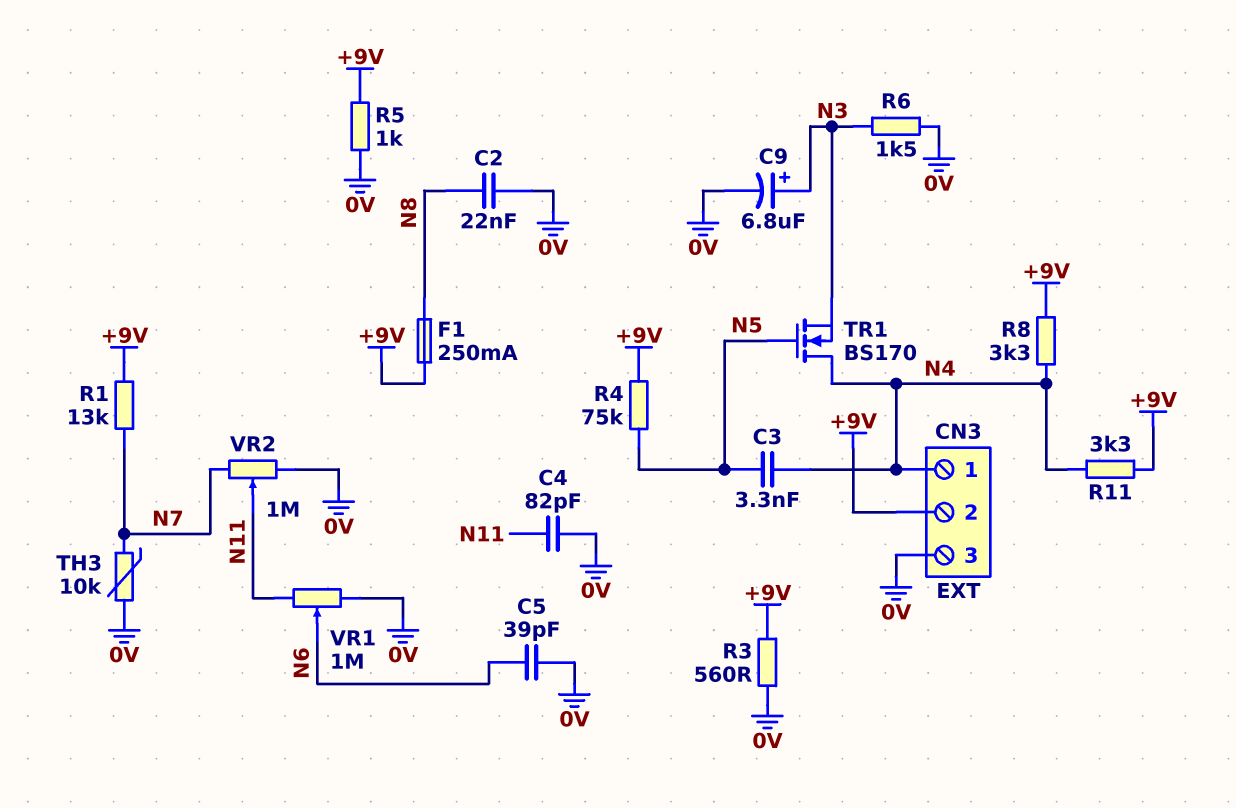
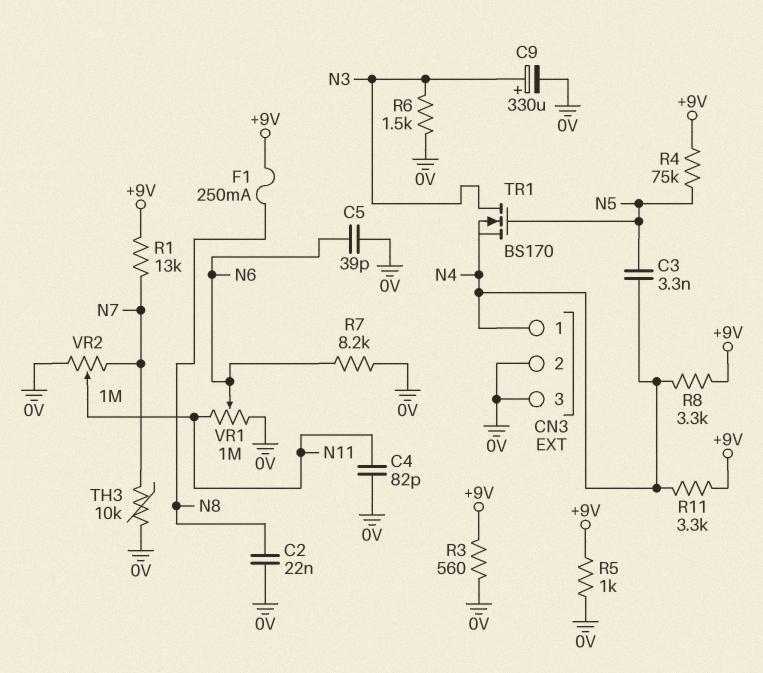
C9: 6.8uF (plus N3, minus 0V) -> 330uF (plus N3, minus 0V)
CN3 pin 2: +9V -> 0V
R7: none -> 8.2k (0V, N6)
TR1: NMOS BS170 (G N5, D N4, S N3) -> NMOS BS170 (G N5, D N3, S N4)

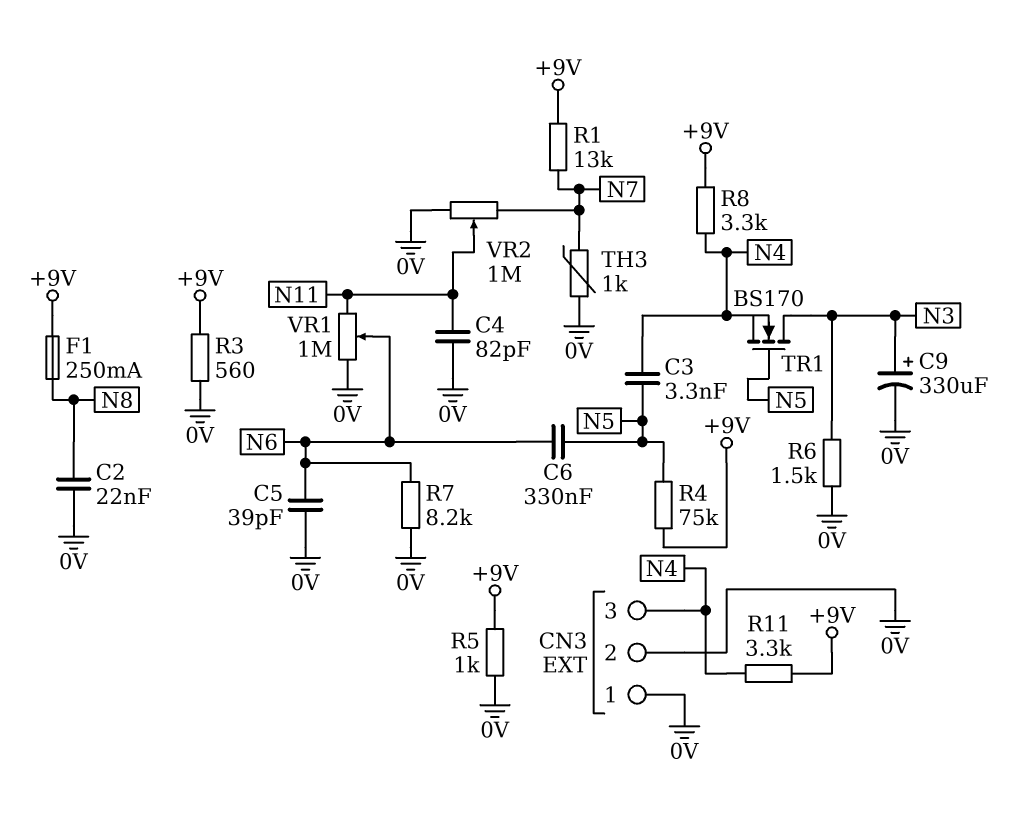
C6: none -> 330nF (N5, N6)
CN3 pin 1: N4 -> 0V
CN3 pin 3: 0V -> N4
TH3: 10k (0V, N7) -> 1k (0V, N7)

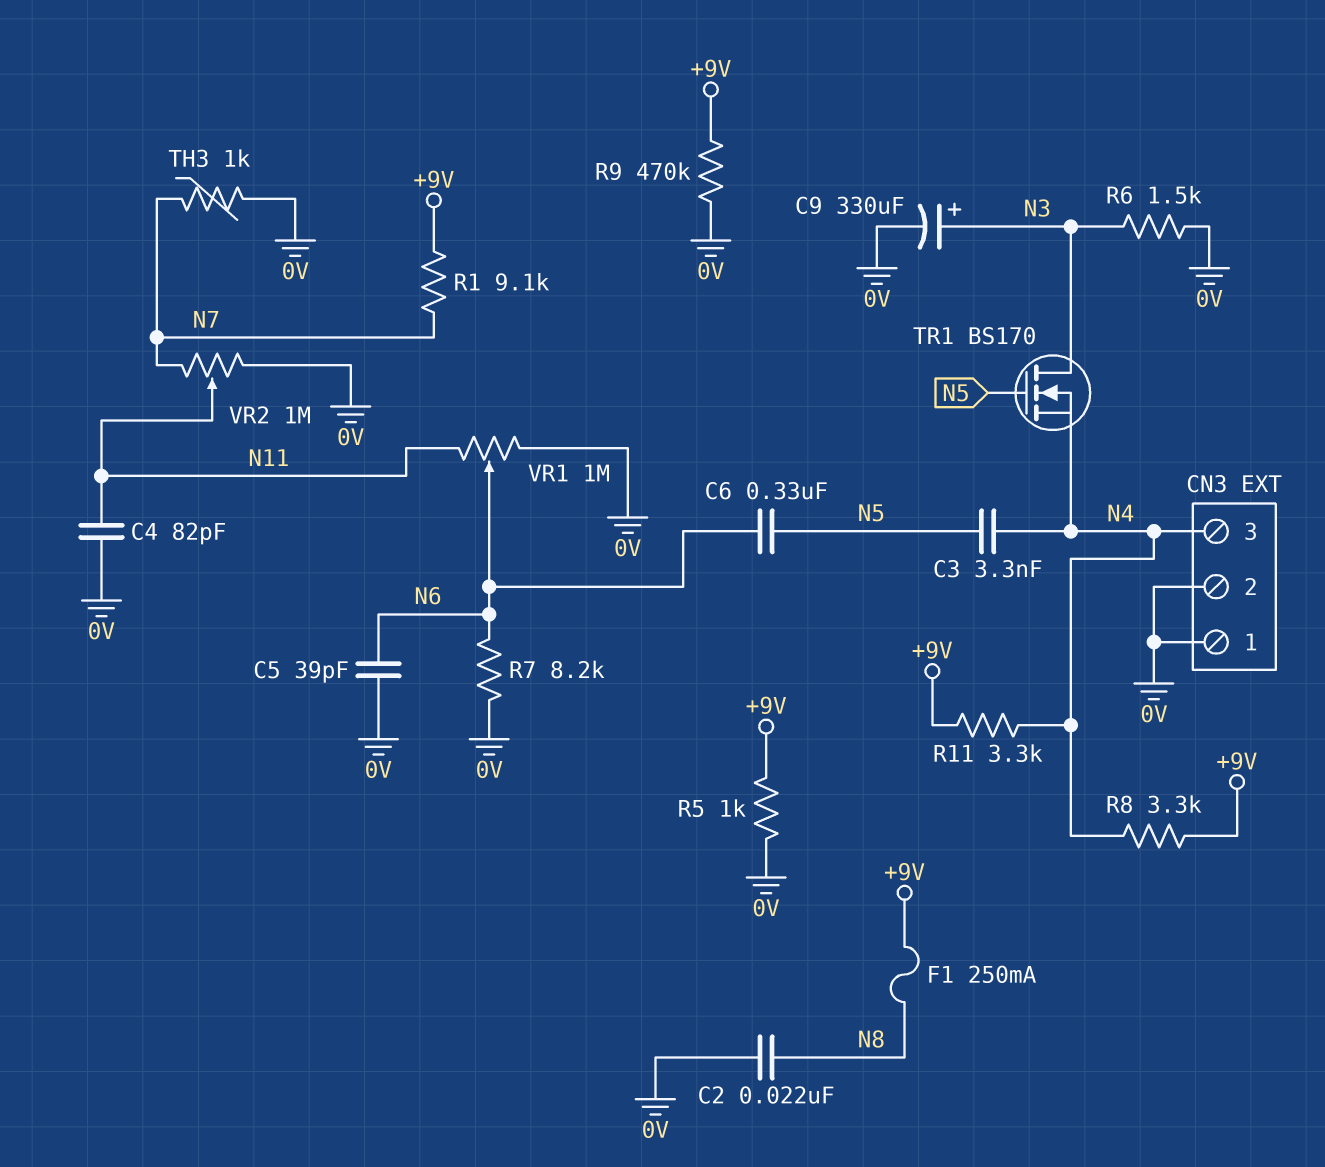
R1: 13k (+9V, N7) -> 9.1k (+9V, N7)
R3: 560 (+9V, 0V) -> none
R4: 75k (+9V, N5) -> none
R9: none -> 470k (+9V, 0V)

